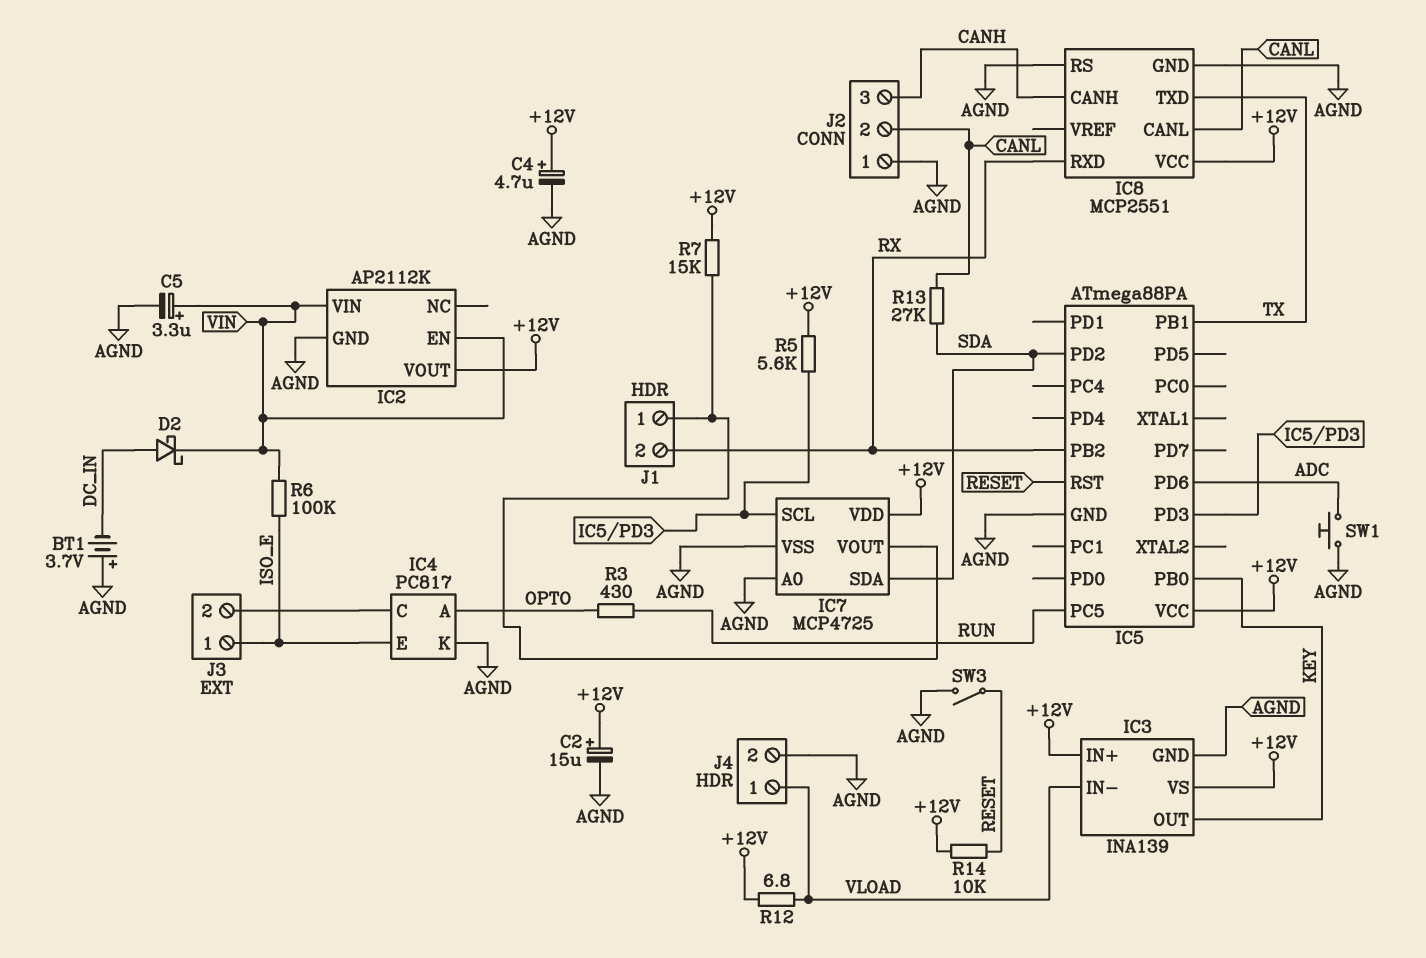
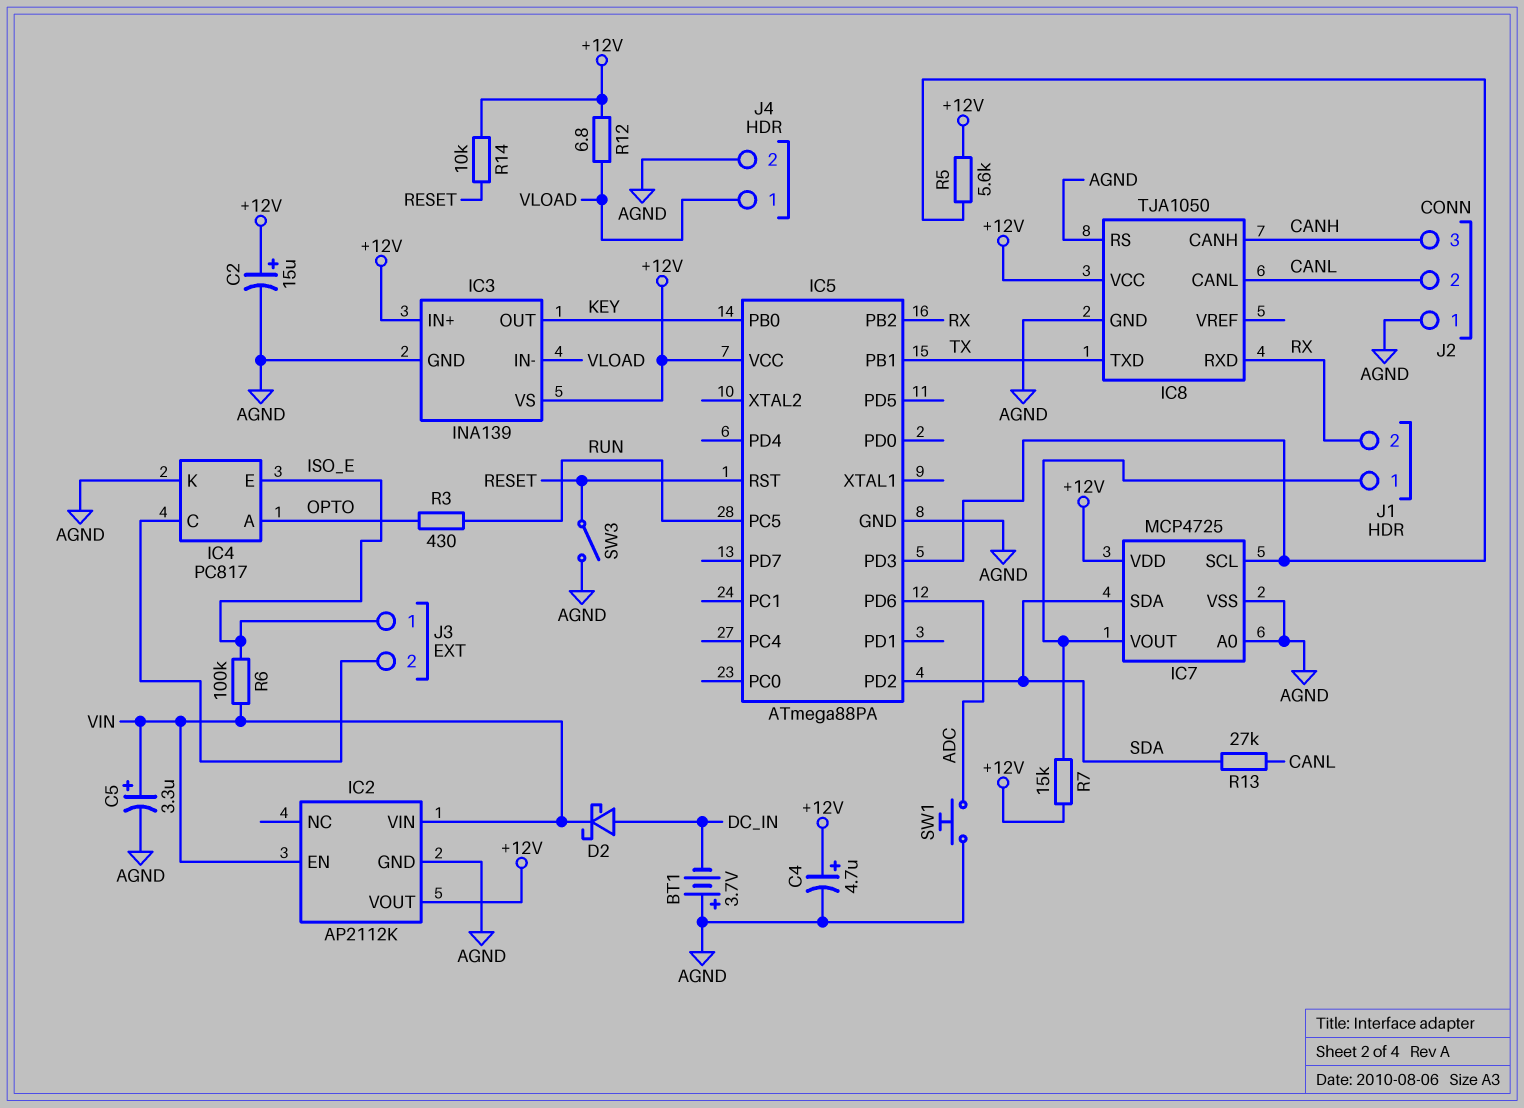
IC8: MCP2551 -> TJA1050

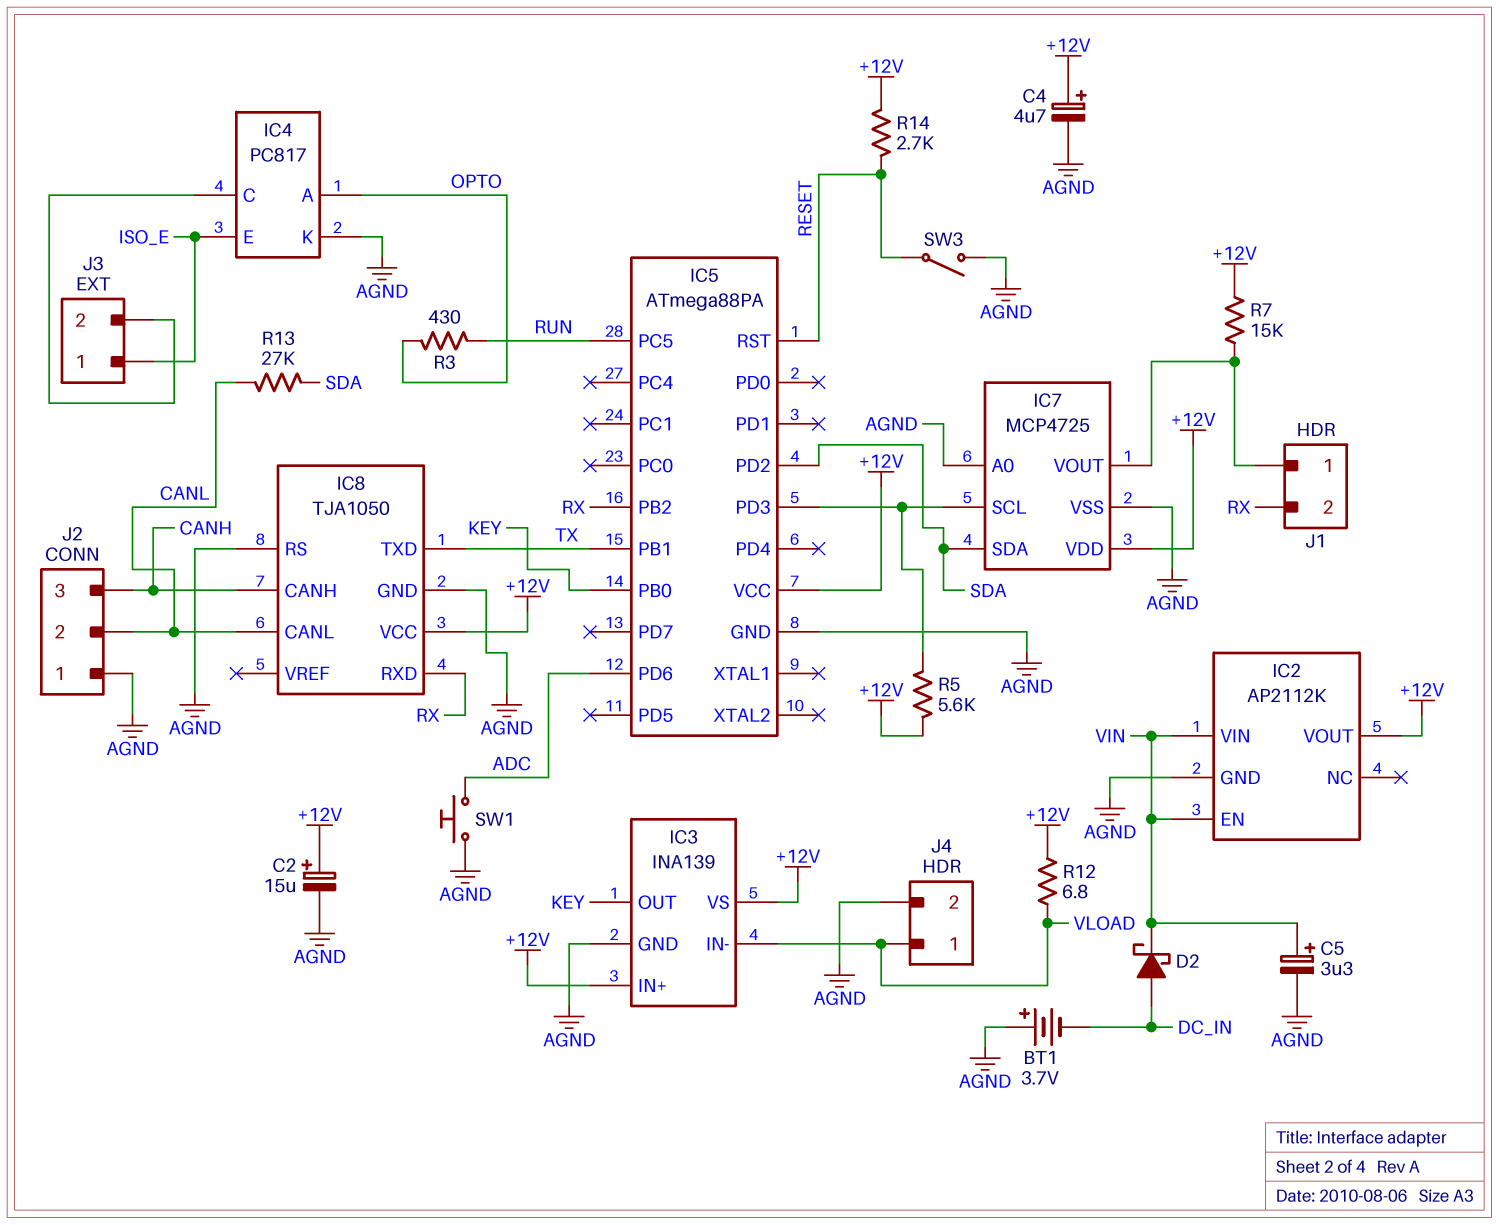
R6: 100k (ISO_E, VIN) -> none
R14: 10k (+12V, RESET) -> 2.7k (+12V, RESET)

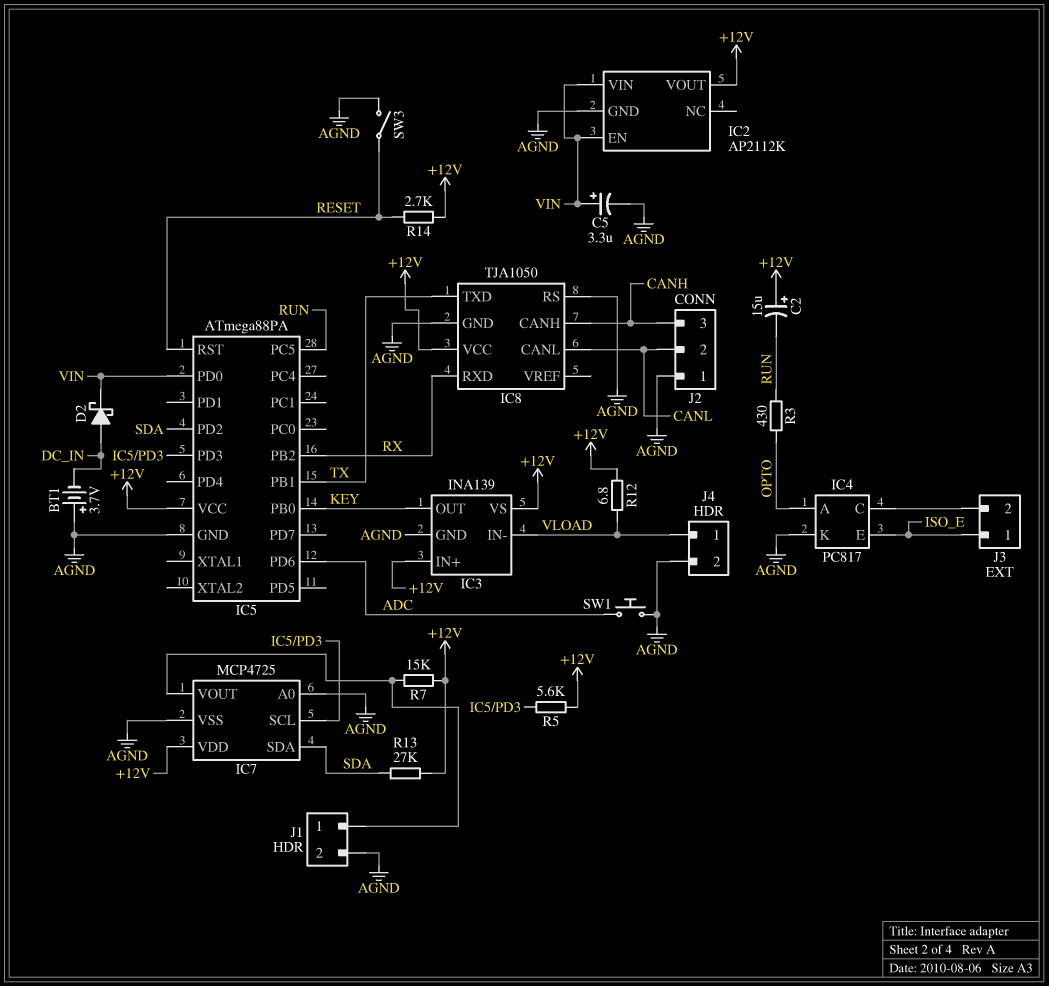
C2: 15uF (plus +12V, minus AGND) -> 15uF (plus +12V, minus RUN)
C4: 4.7uF (plus +12V, minus AGND) -> none
IC5 pin PD0: none -> VIN
J1 pin 2: RX -> AGND
R13: 27k (CANL, SDA) -> 27k (+12V, SDA)

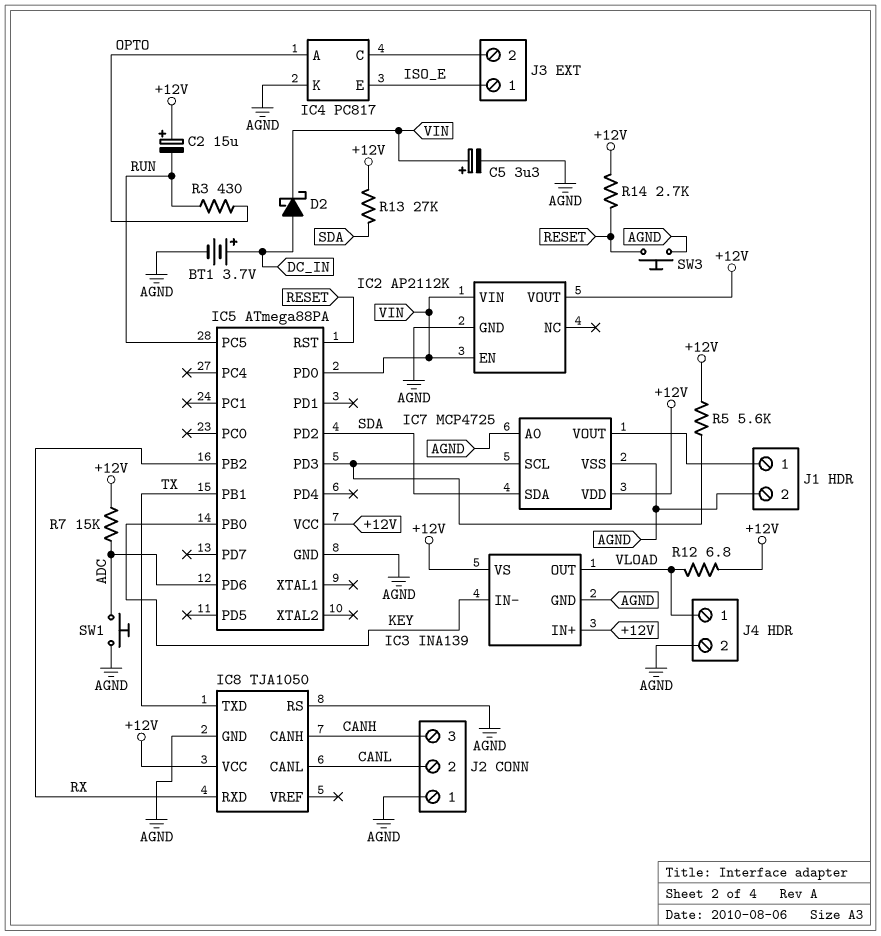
BT1: 3.7V (plus AGND, minus DC_IN) -> 3.7V (plus DC_IN, minus AGND)
IC3 pin IN-: VLOAD -> KEY
IC3 pin OUT: KEY -> VLOAD
R7: 15k (+12V, IC7/VOUT) -> 15k (+12V, ADC)
SW3: switch (AGND, RESET) -> button (AGND, RESET)

